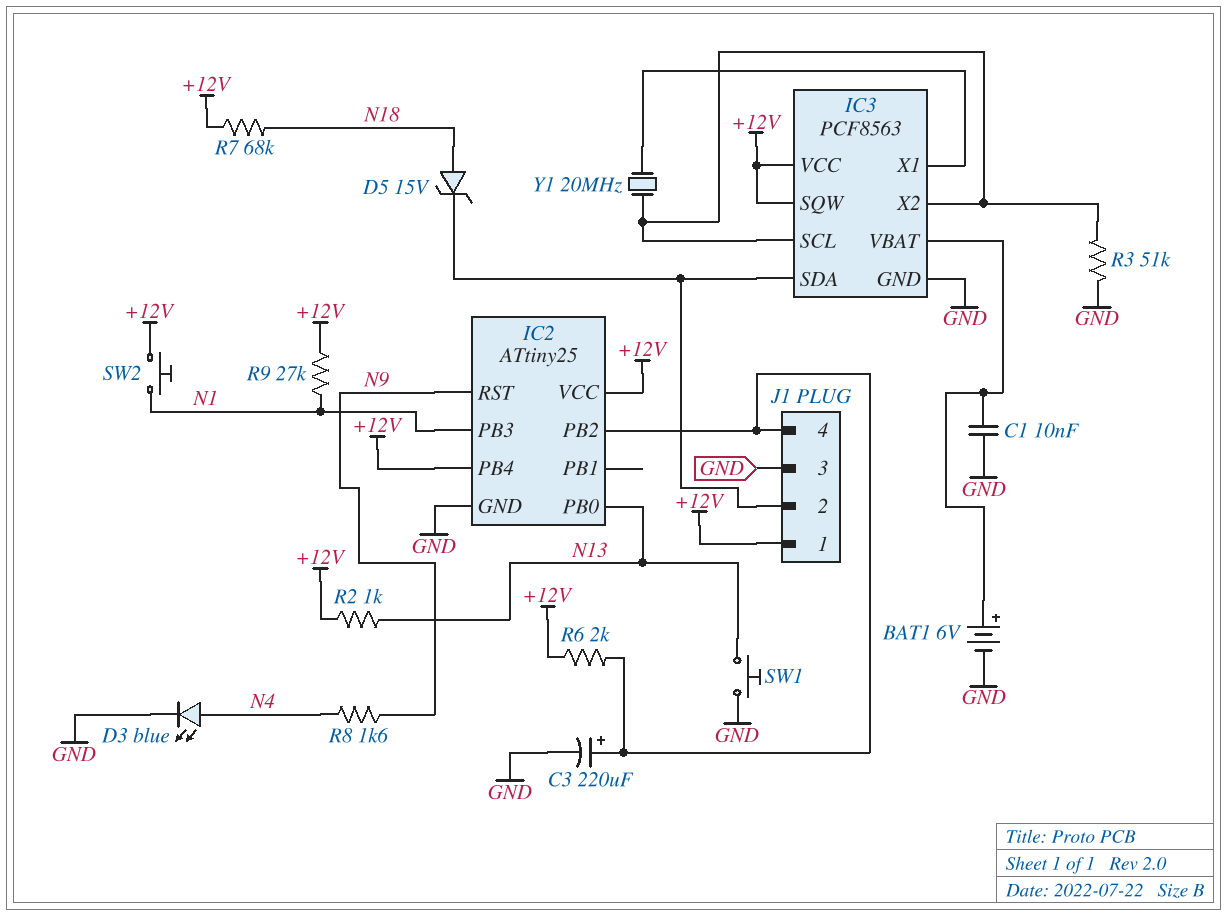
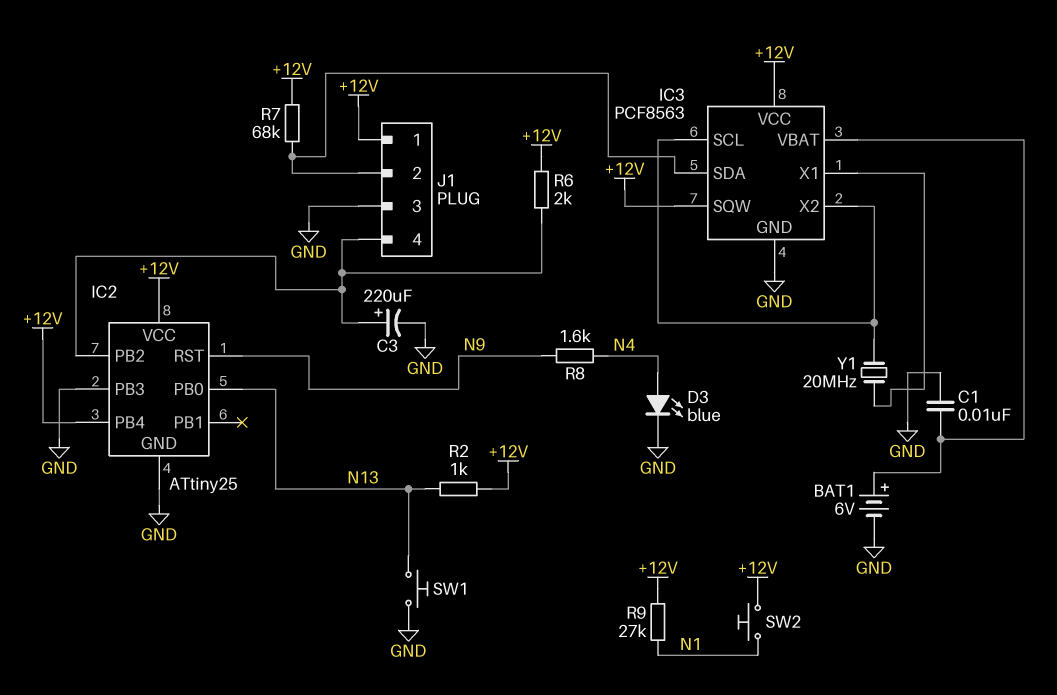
D5: zener 15V (A N18, K IC3/SDA) -> none
IC2 pin PB3: N1 -> GND
R3: 51k (GND, IC3/SCL) -> none
R7: 68k (+12V, N18) -> 68k (+12V, IC3/SDA)

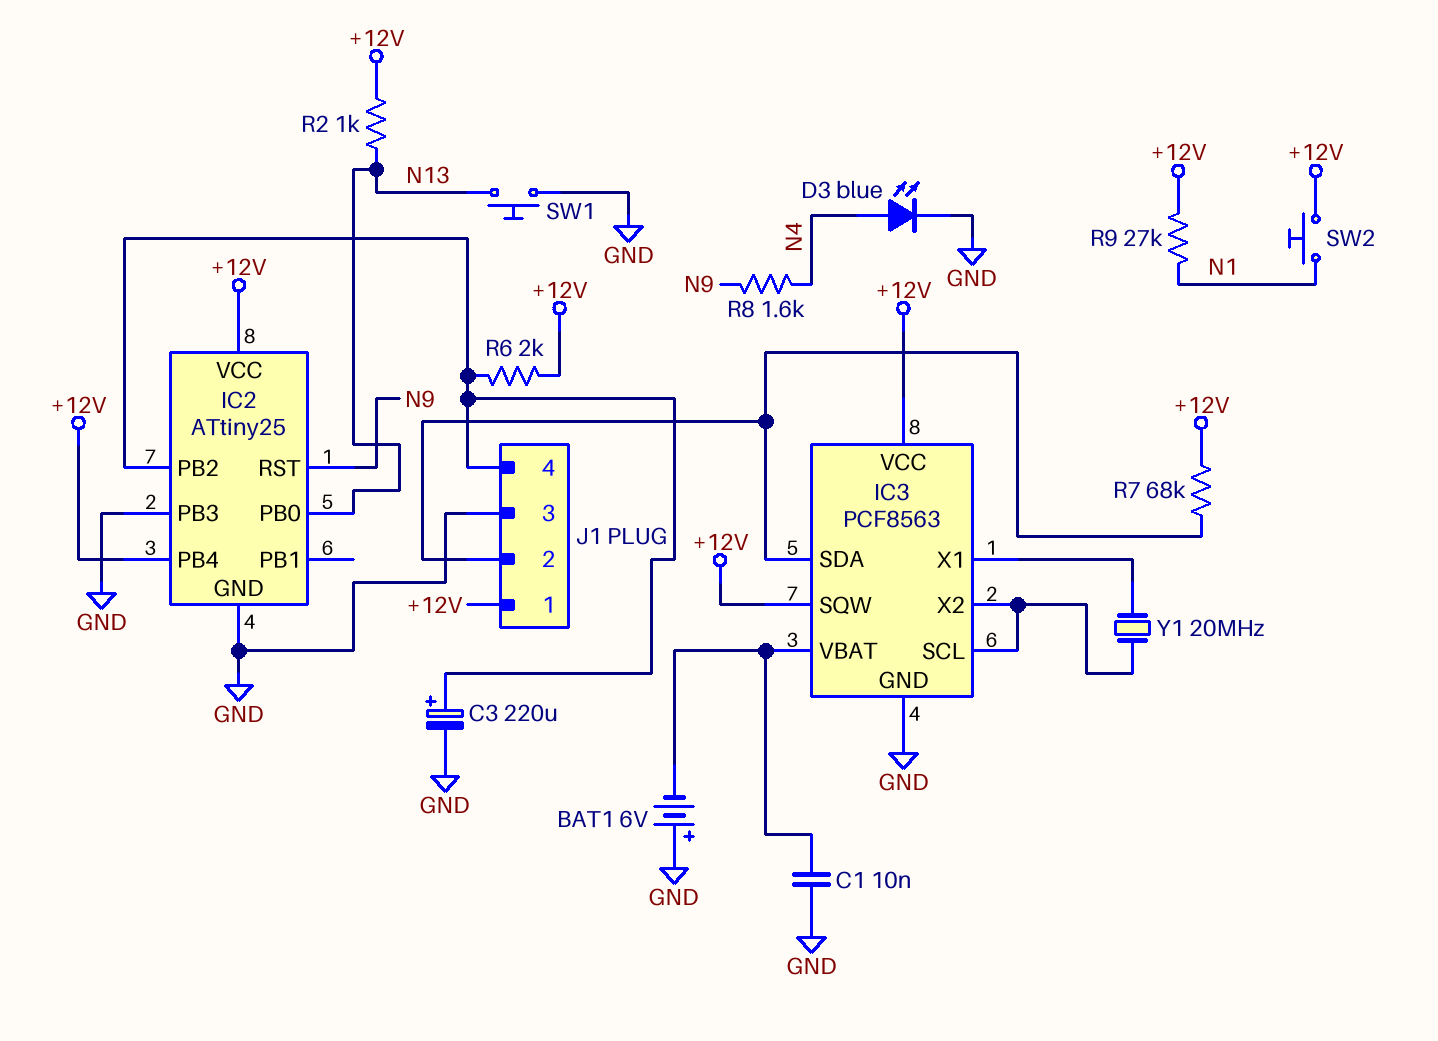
BAT1: 6V (plus IC3/VBAT, minus GND) -> 6V (plus GND, minus IC3/VBAT)

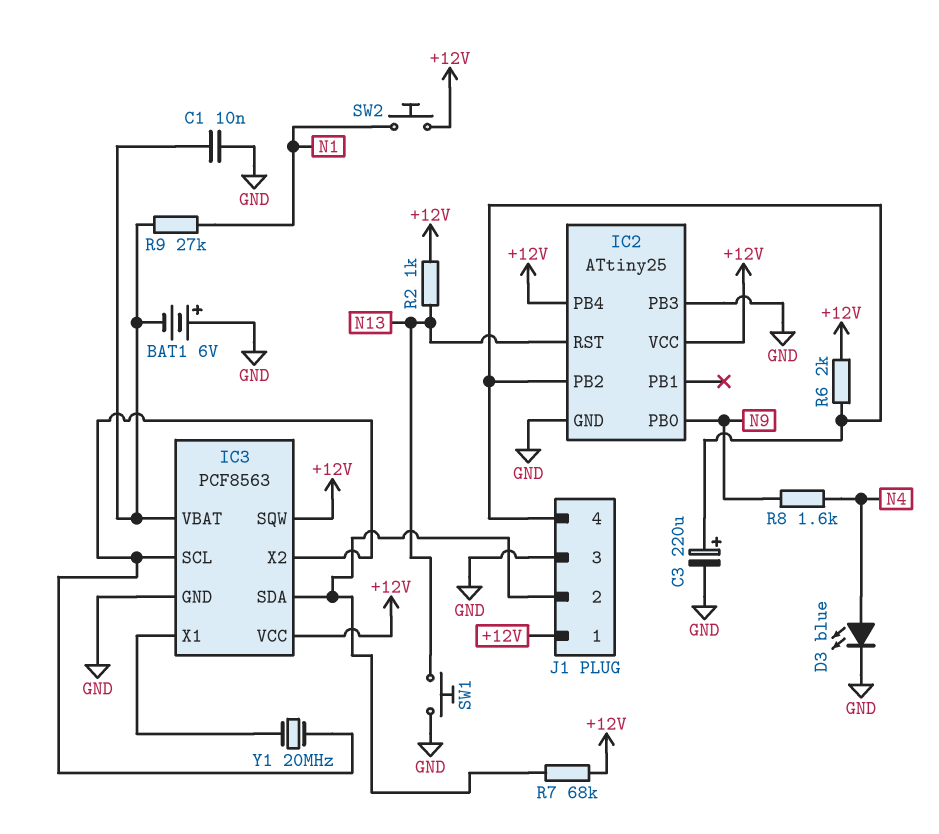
IC2 pin PB0: N13 -> N9
IC2 pin RST: N9 -> N13
R9: 27k (+12V, N1) -> 27k (IC3/VBAT, N1)

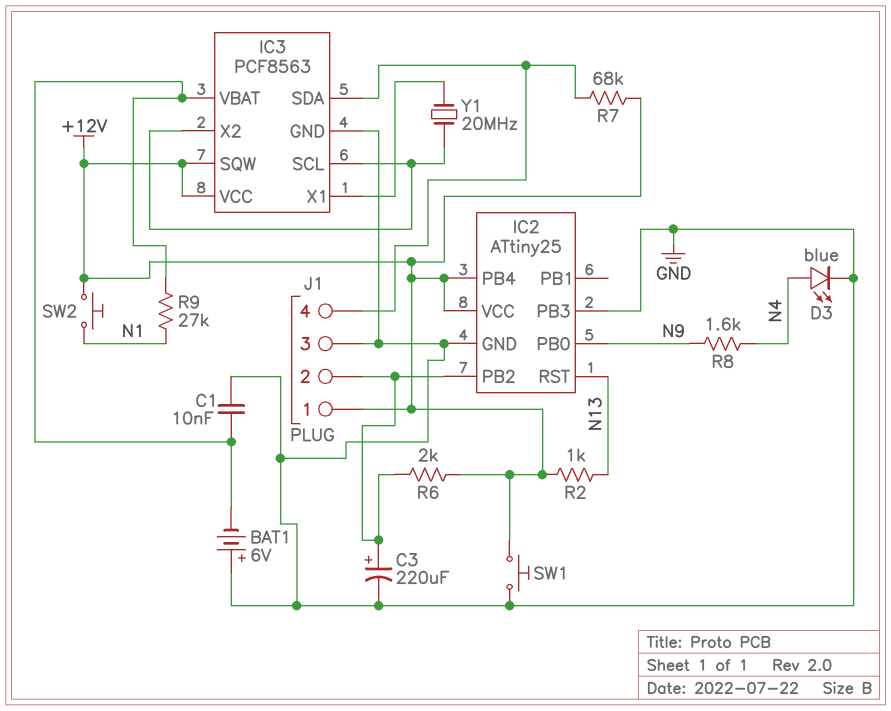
J1 pin 2: IC3/SDA -> IC2/PB2
J1 pin 4: IC2/PB2 -> IC3/SDA
SW1: button (GND, N13) -> button (+12V, GND)

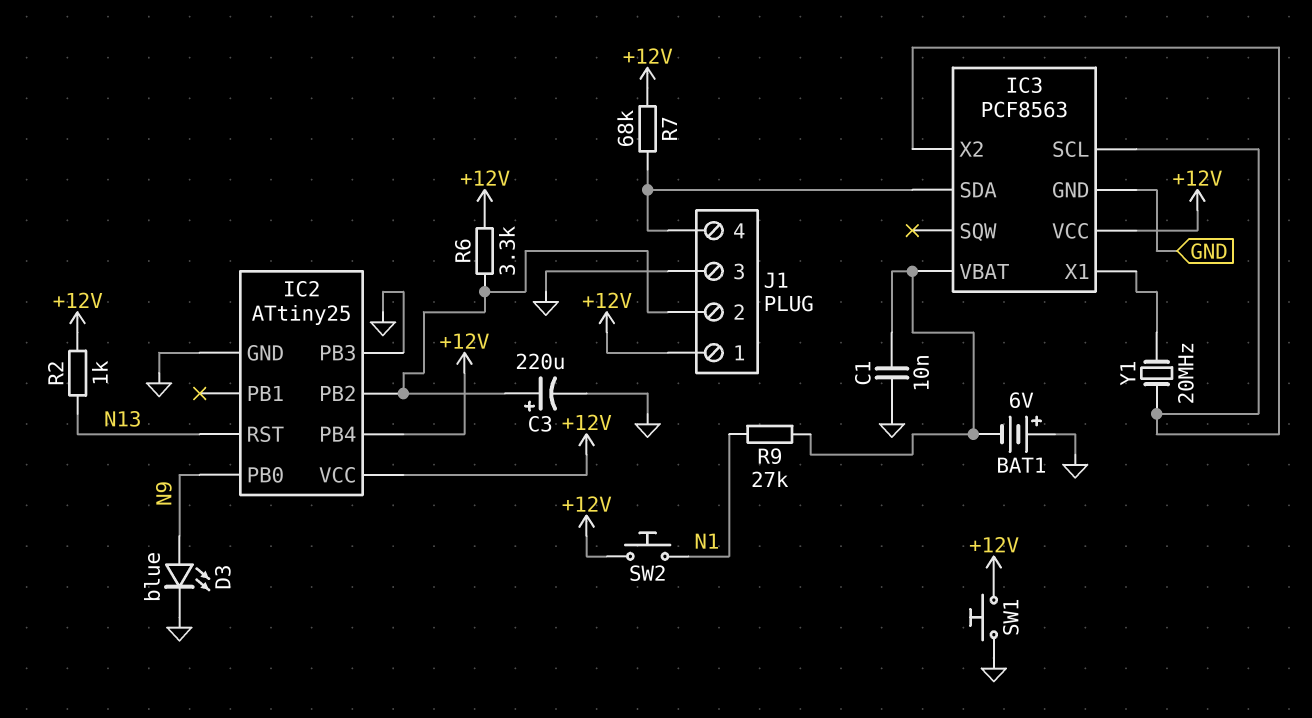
D3: LED blue (A N4, K GND) -> LED blue (A N9, K GND)
IC3 pin SQW: +12V -> none
R6: 2k (+12V, IC2/PB2) -> 3.3k (+12V, IC2/PB2)
R8: 1.6k (N4, N9) -> none

